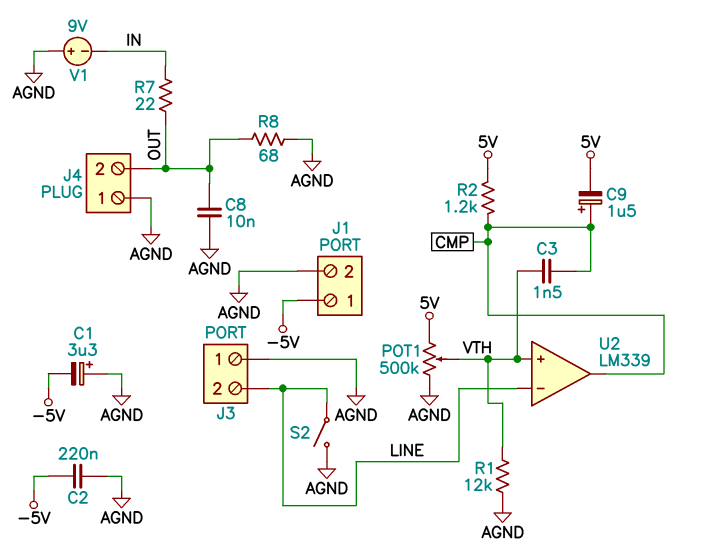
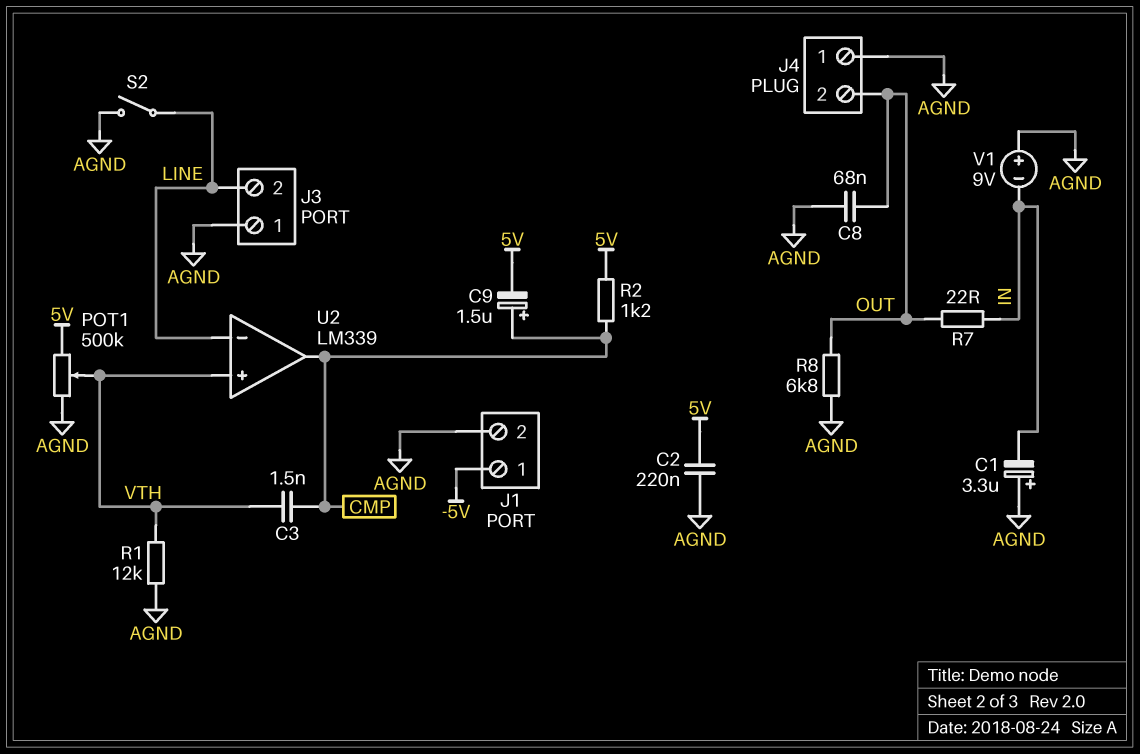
C1: 3.3uF (plus AGND, minus -5V) -> 3.3uF (plus AGND, minus IN)
C2: 220nF (-5V, AGND) -> 220nF (5V, AGND)
C8: 10nF (AGND, OUT) -> 68nF (AGND, OUT)
R8: 68 (AGND, OUT) -> 6.8k (AGND, OUT)

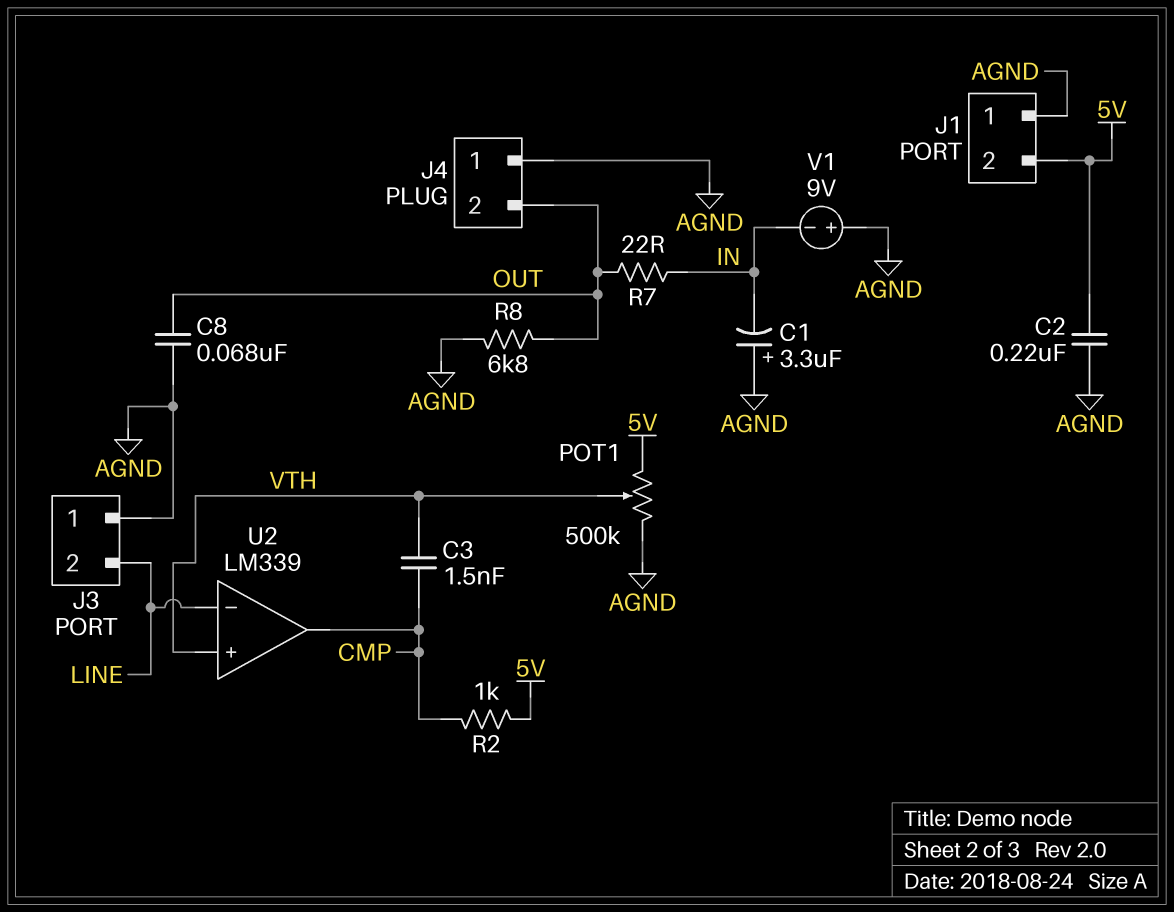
C9: 1.5uF (plus CMP, minus 5V) -> none
J1 pin 1: -5V -> AGND
J1 pin 2: AGND -> 5V
R1: 12k (AGND, VTH) -> none
R2: 1.2k (5V, CMP) -> 1k (5V, CMP)
S2: switch (AGND, LINE) -> none

